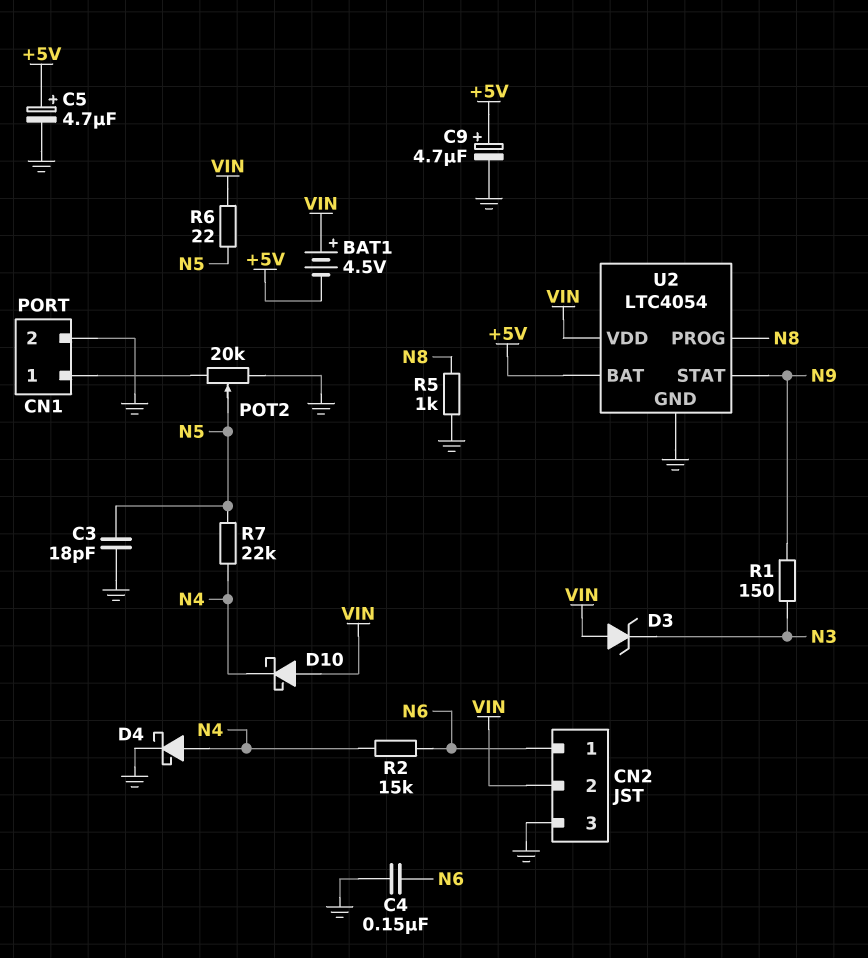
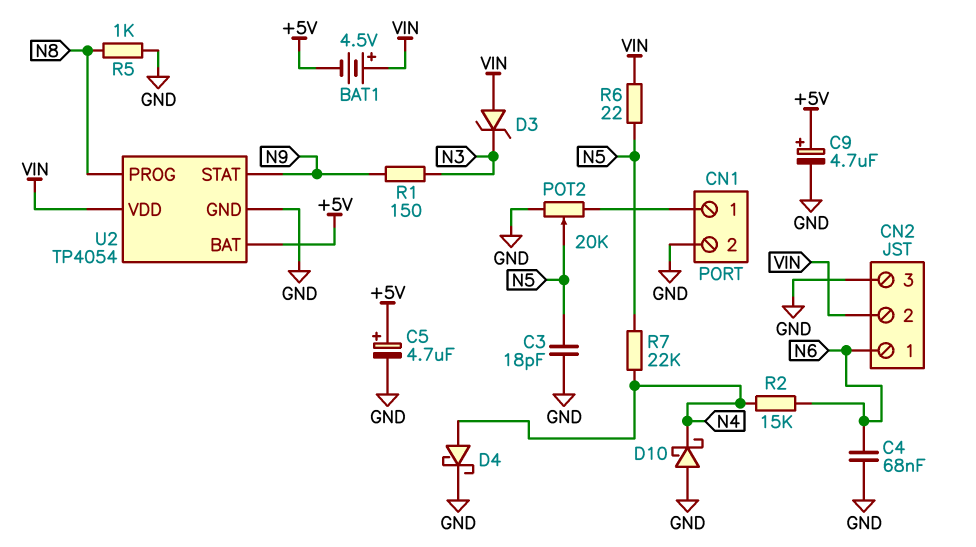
C4: 150nF (GND, N6) -> 68nF (GND, N6)
D10: schottky (A VIN, K N4) -> schottky (A GND, K N4)
U2: LTC4054 -> TP4054

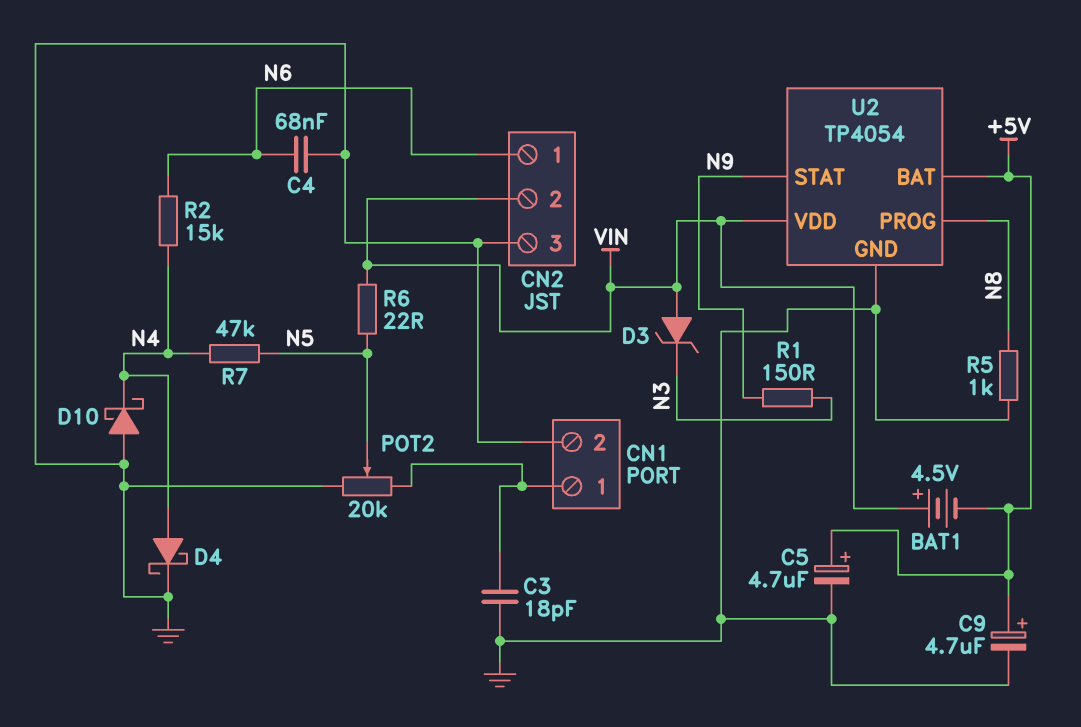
C3: 18pF (GND, N5) -> 18pF (CN1/1, GND)
R7: 22k (N4, N5) -> 47k (N4, N5)

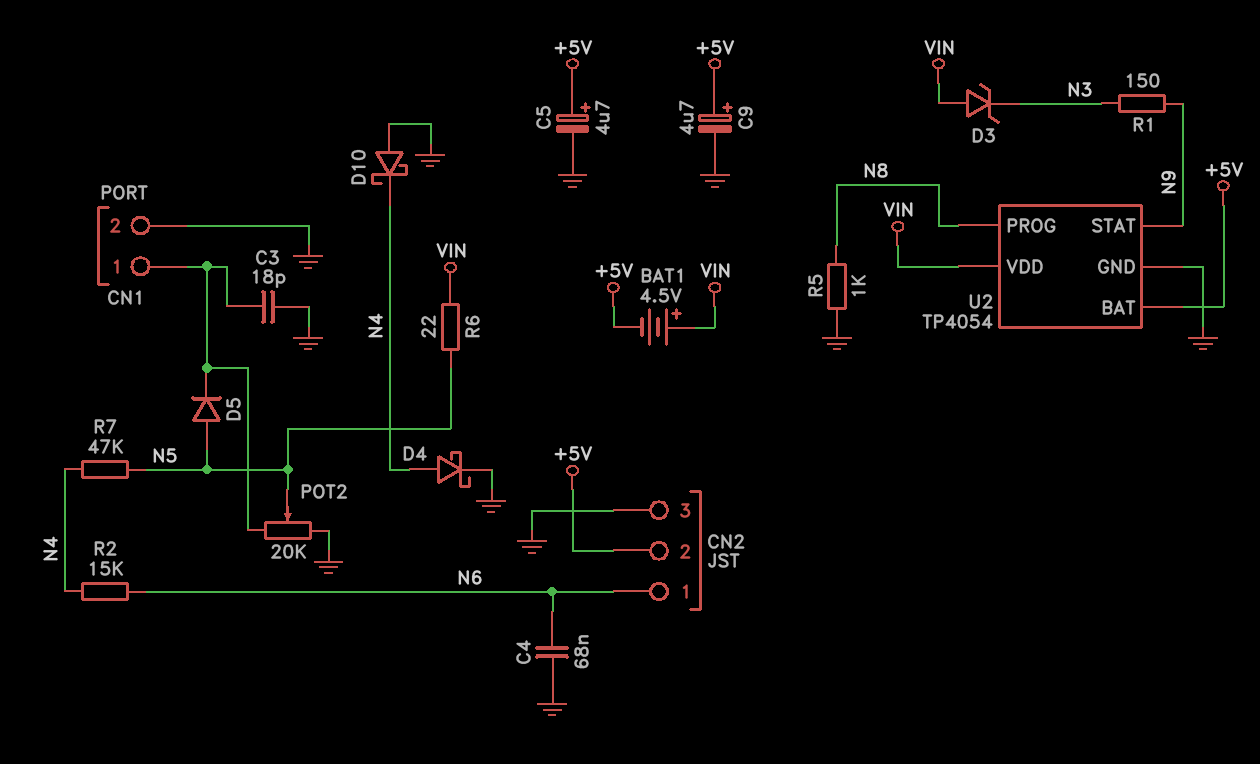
CN2 pin 2: VIN -> +5V
D5: none -> diode (A N5, K CN1/1)

